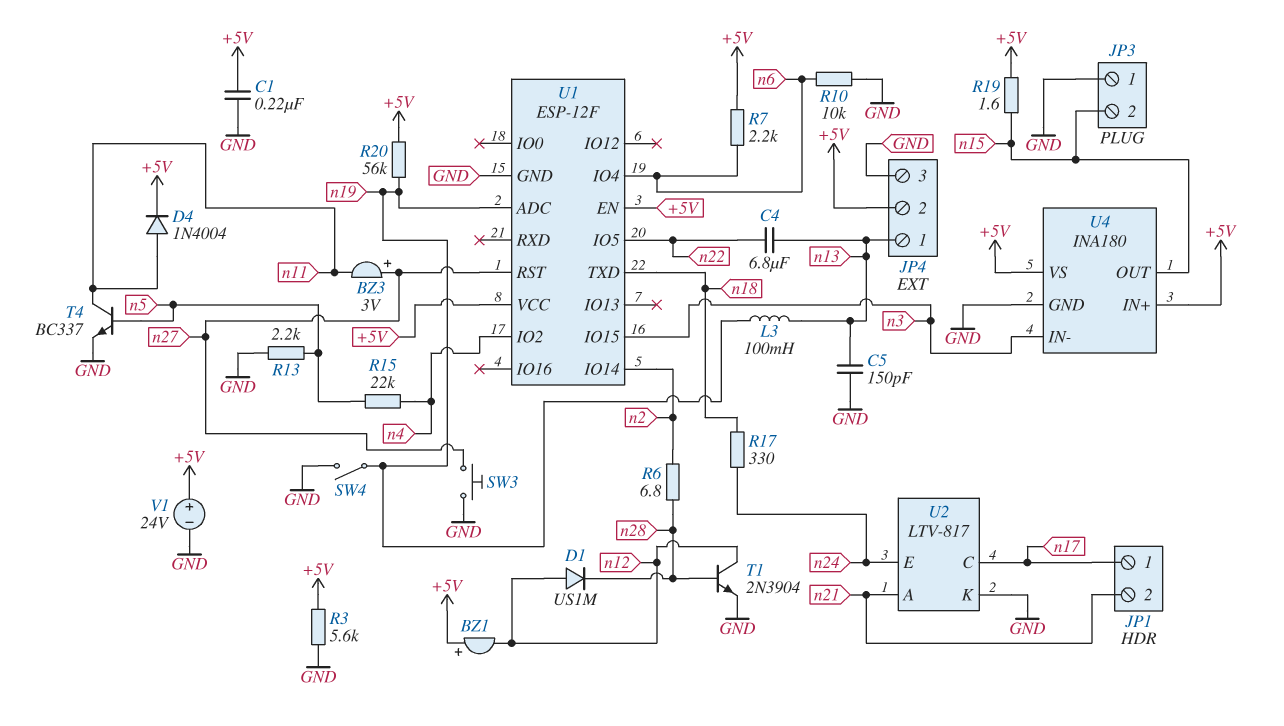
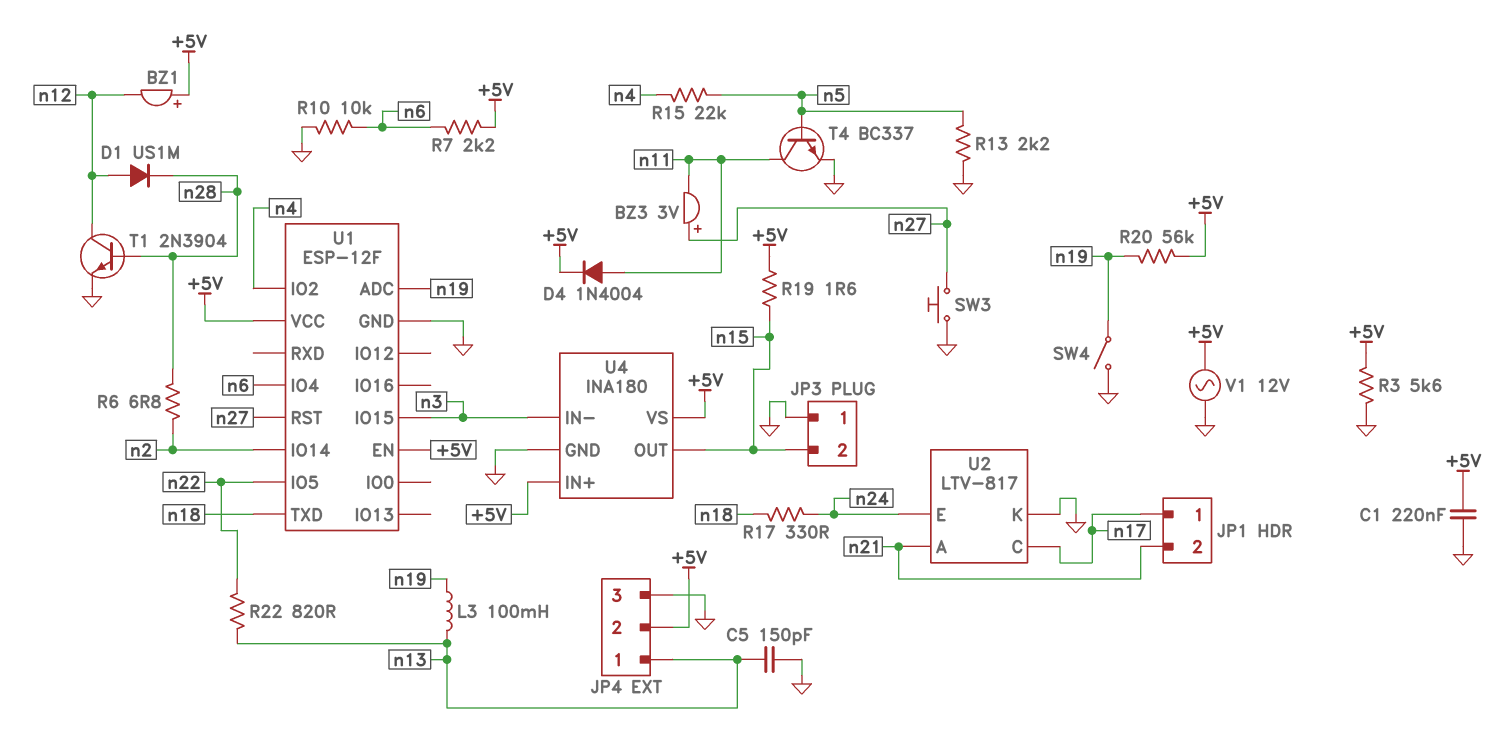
C4: 6.8uF (n13, n22) -> none
R22: none -> 820 (n13, n22)
V1: 24V (plus +5V, minus GND) -> AC 12V (+5V, GND)

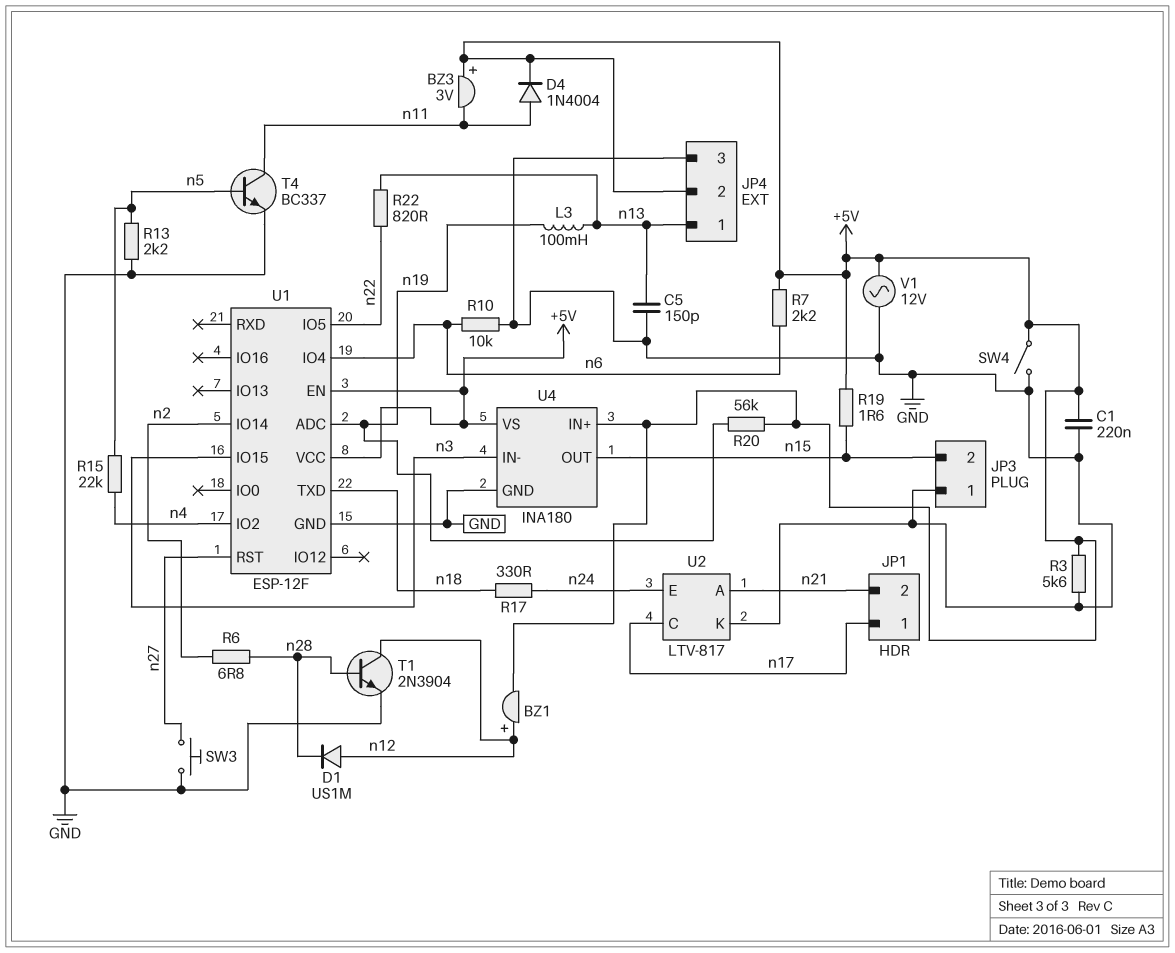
BZ1: buzzer (plus +5V, minus n12) -> buzzer (plus n12, minus +5V)
BZ3: buzzer 3V (plus n27, minus n11) -> buzzer 3V (plus +5V, minus n11)
SW4: switch (GND, n19) -> switch (+5V, GND)

